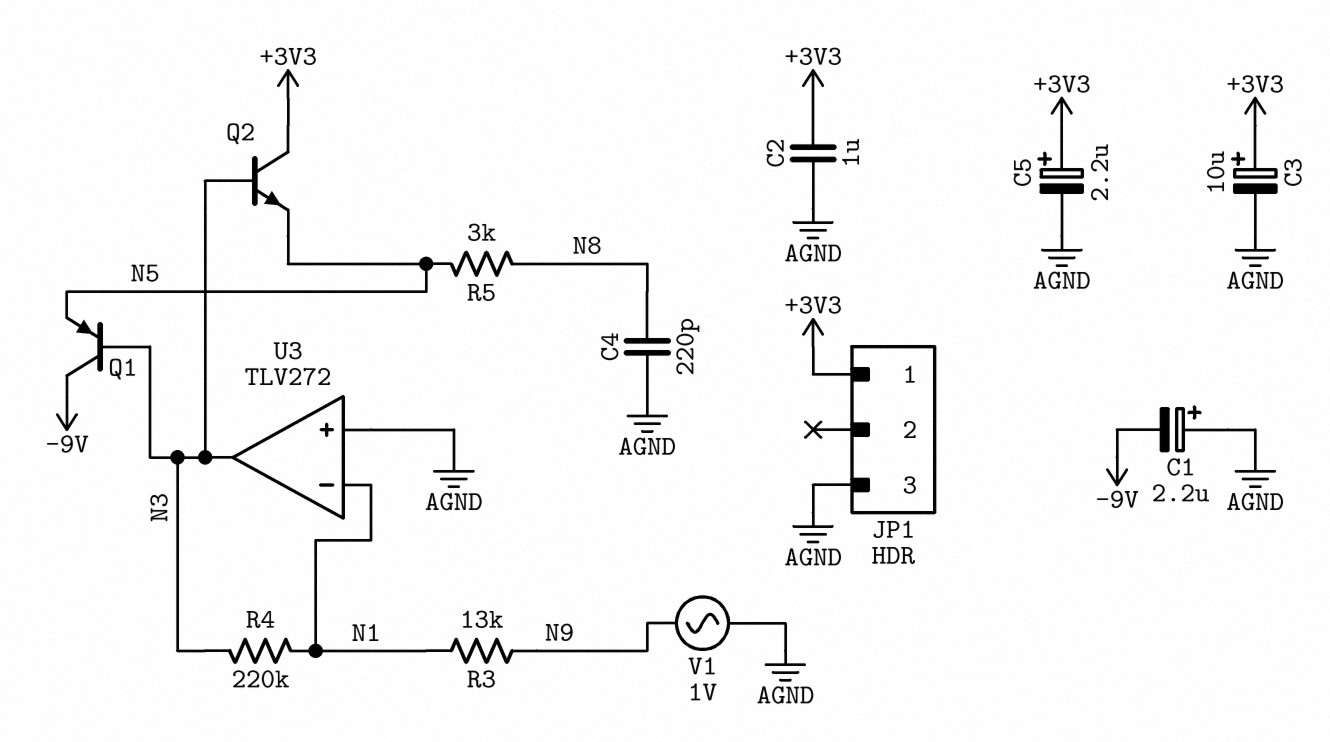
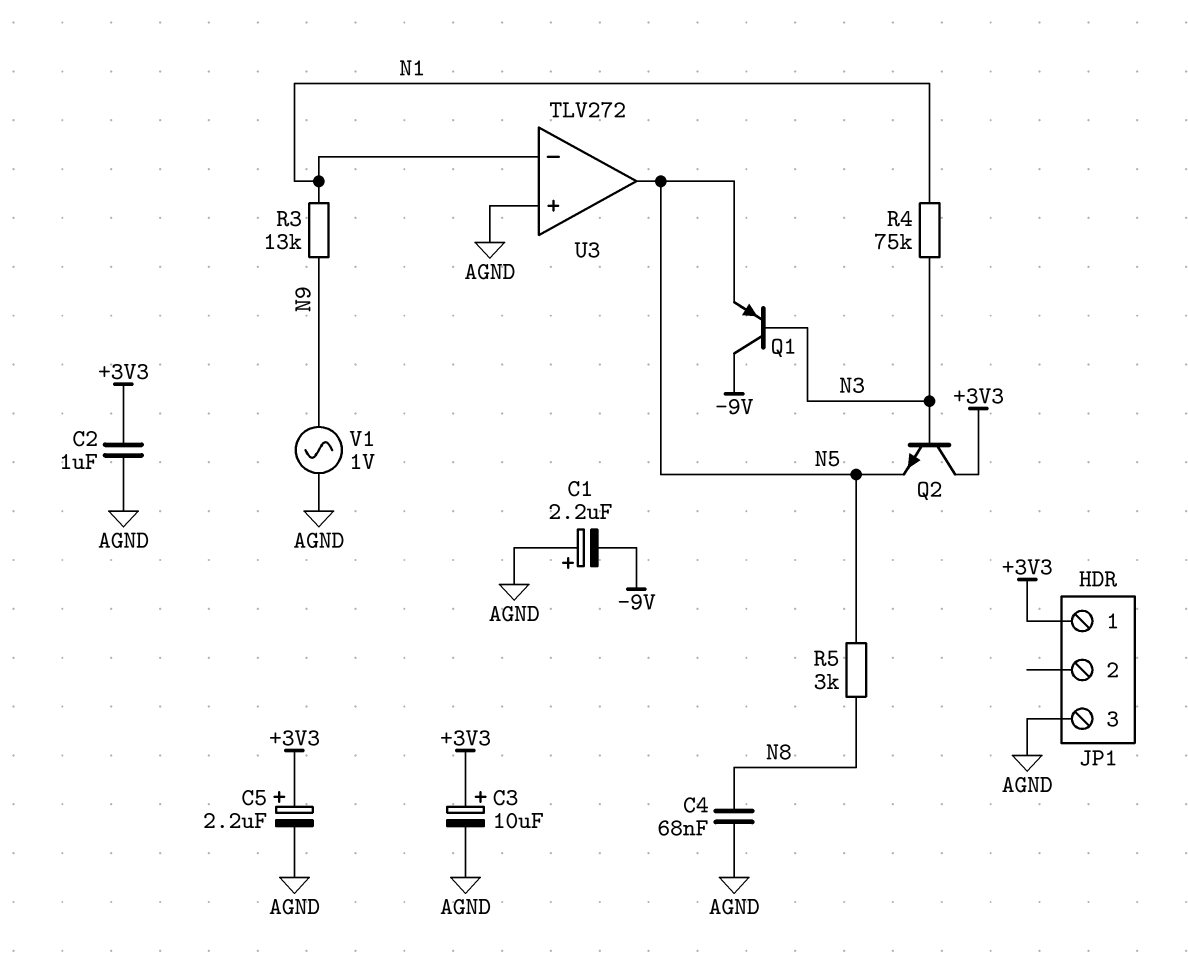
C4: 220pF (AGND, N8) -> 68nF (AGND, N8)
R4: 220k (N1, N3) -> 75k (N1, N3)
U3 pin out: N3 -> N5

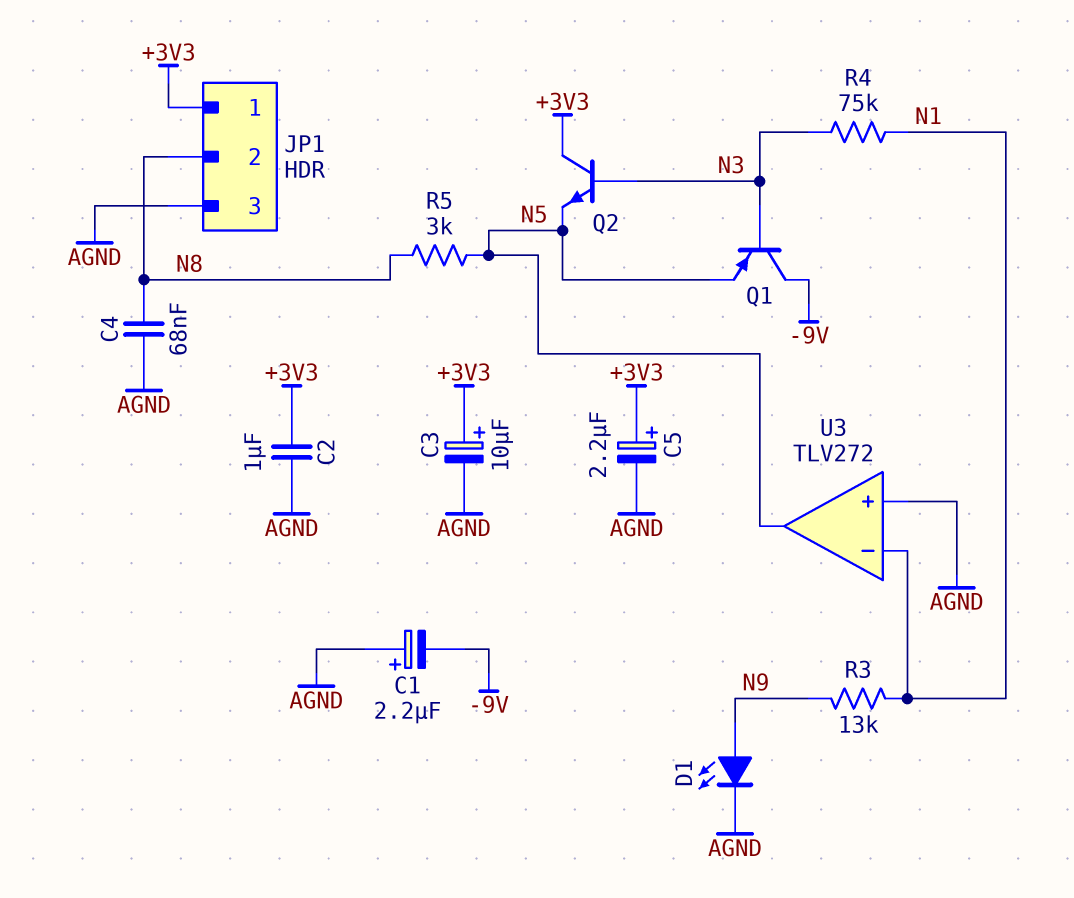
D1: none -> LED (A N9, K AGND)
JP1 pin 2: none -> N8
V1: AC 1V (AGND, N9) -> none

